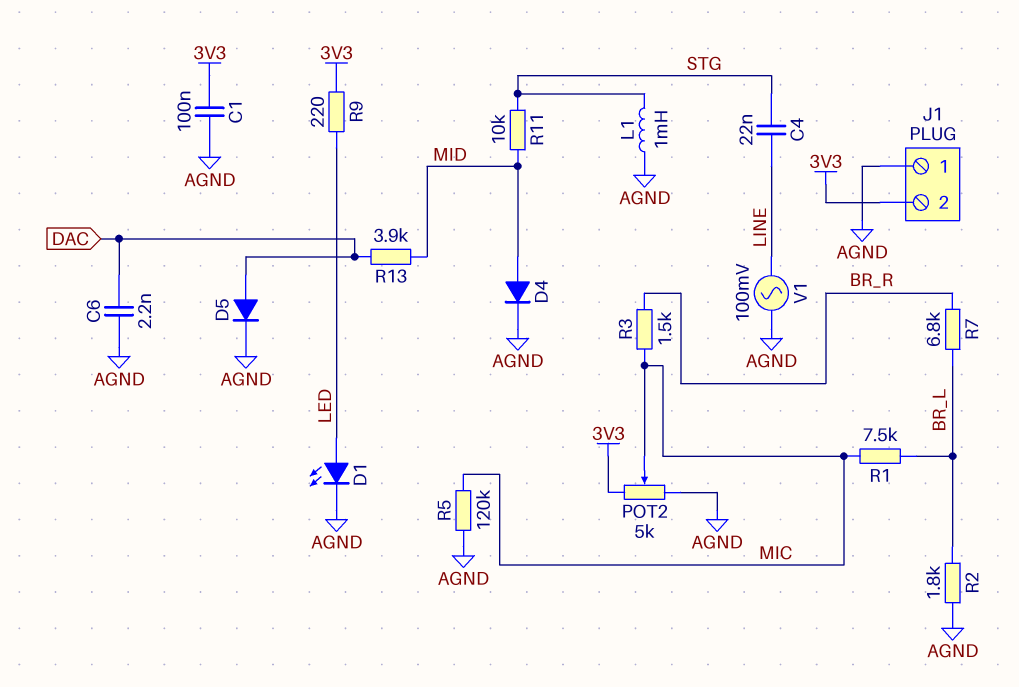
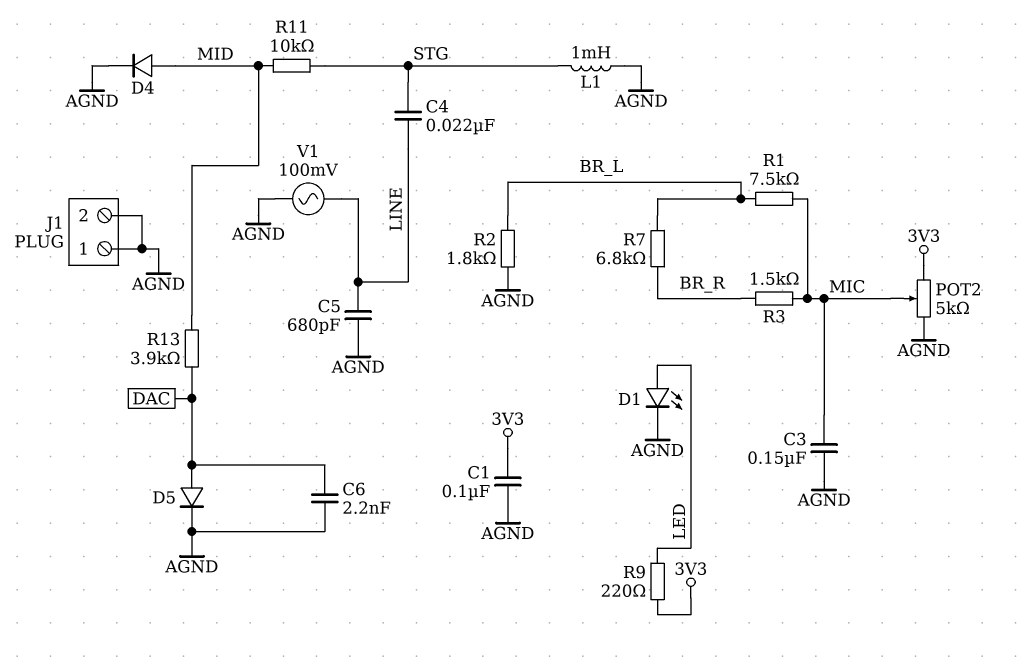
C3: none -> 150nF (AGND, MIC)
C5: none -> 680pF (AGND, LINE)
J1 pin 2: 3V3 -> AGND
R5: 120k (AGND, MIC) -> none

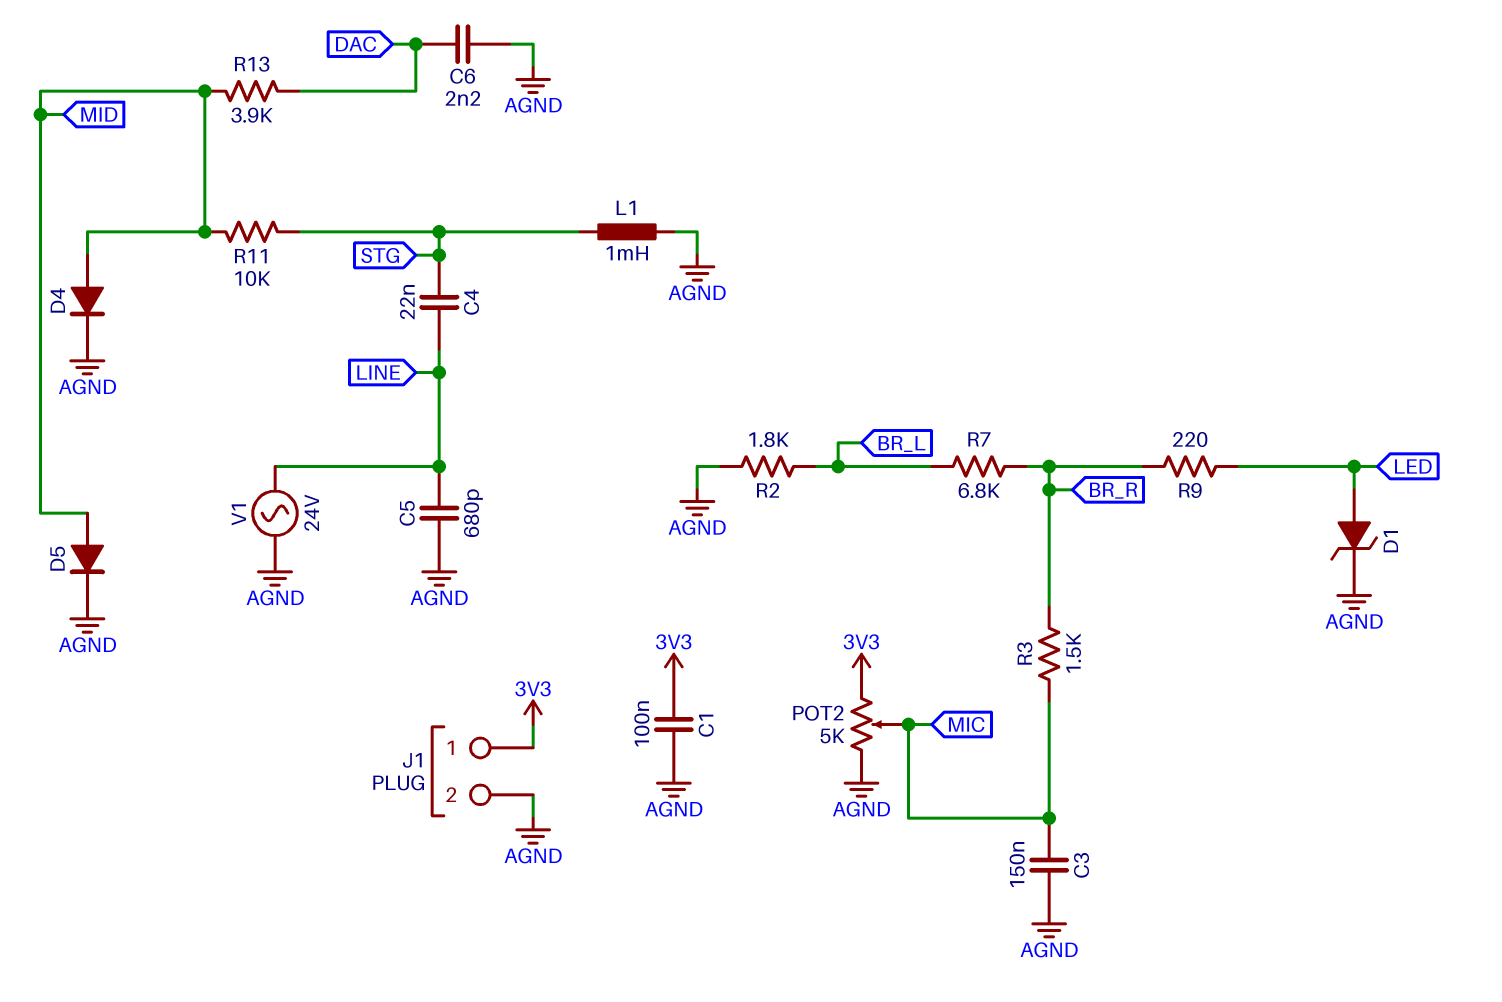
D1: LED (A LED, K AGND) -> zener (A LED, K AGND)
D5: diode (A DAC, K AGND) -> diode (A MID, K AGND)
J1 pin 1: AGND -> 3V3
R1: 7.5k (BR_L, MIC) -> none
R9: 220 (3V3, LED) -> 220 (BR_R, LED)
V1: AC 100mV (AGND, LINE) -> AC 24V (AGND, LINE)

